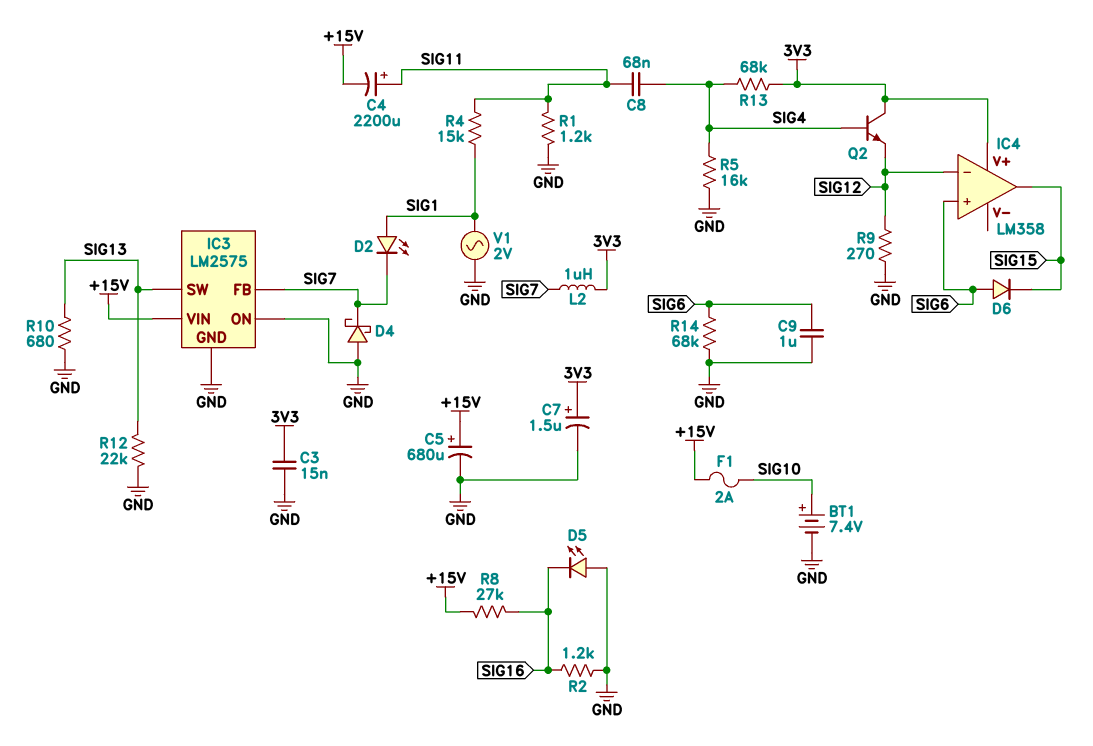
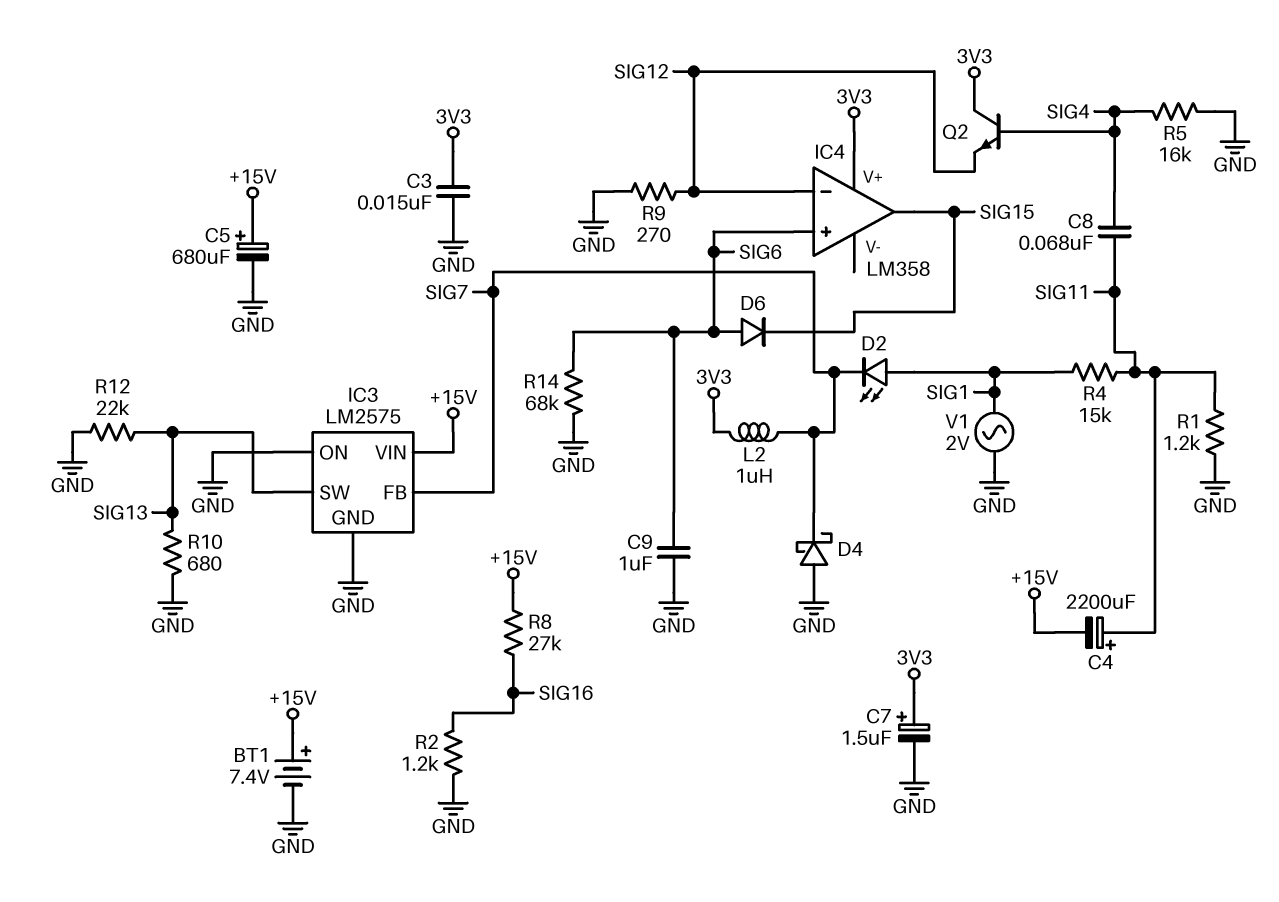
BT1: 7.4V (plus SIG10, minus GND) -> 7.4V (plus +15V, minus GND)
D5: LED (A GND, K SIG16) -> none
F1: 2A (+15V, SIG10) -> none
R13: 68k (3V3, SIG4) -> none

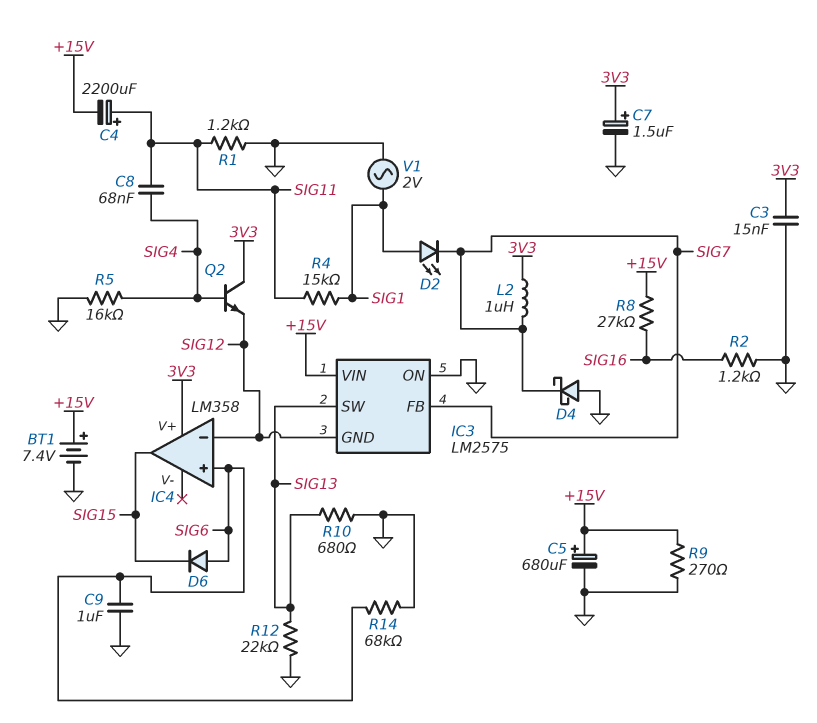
IC3 pin GND: GND -> SIG12
R9: 270 (GND, SIG12) -> 270 (+15V, GND)

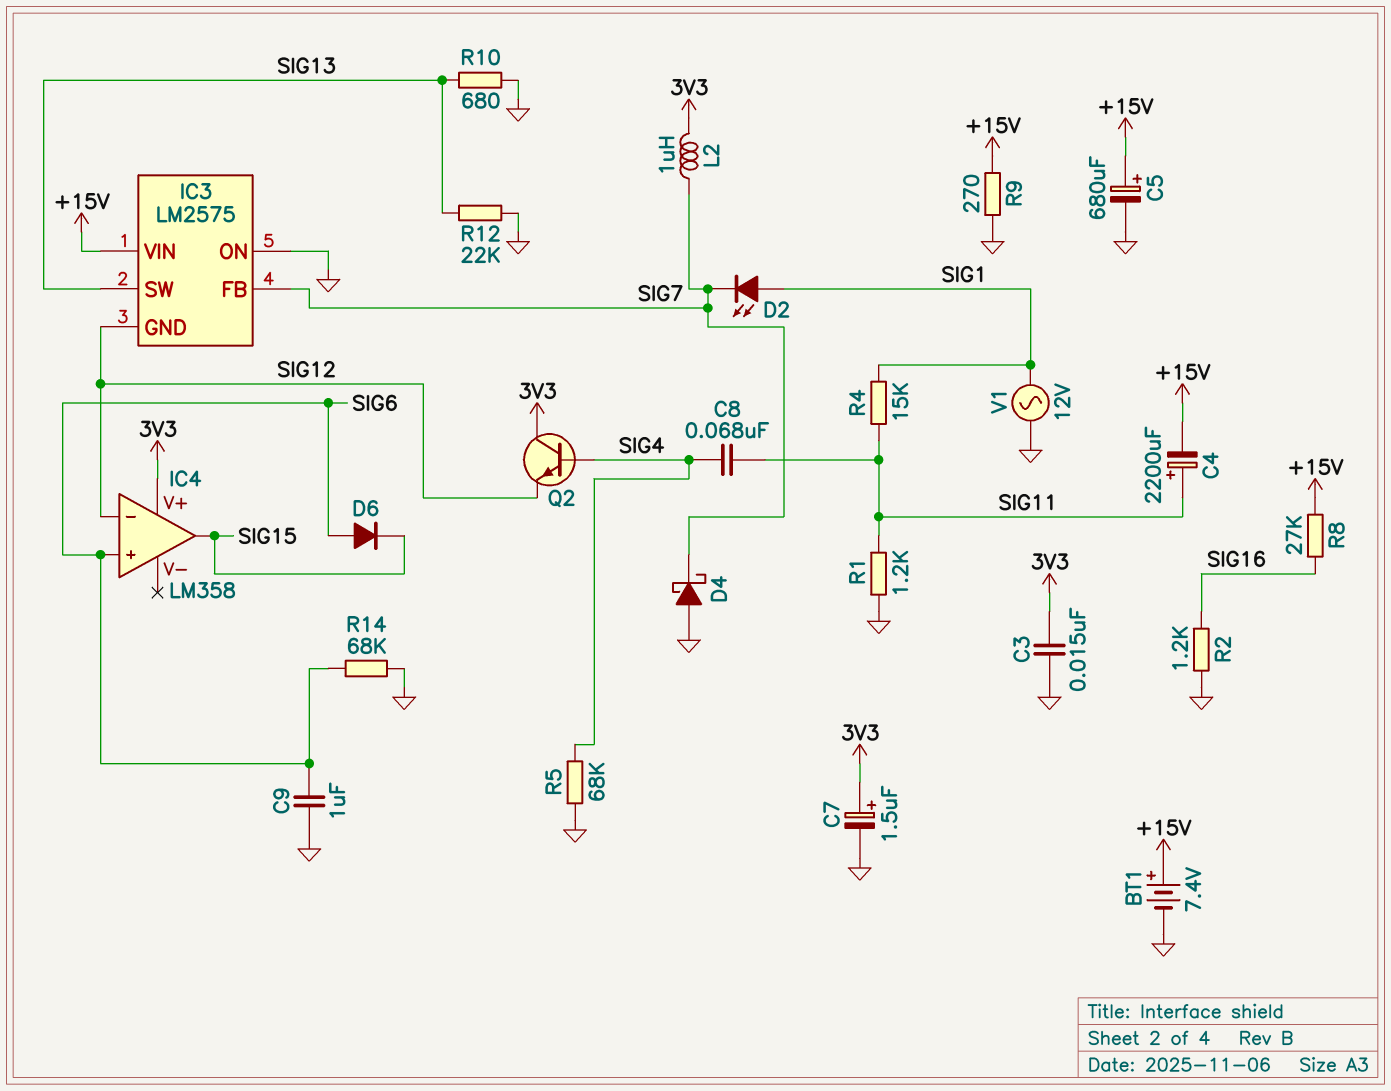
R5: 16k (GND, SIG4) -> 68k (GND, SIG4)
V1: AC 2V (GND, SIG1) -> AC 12V (GND, SIG1)

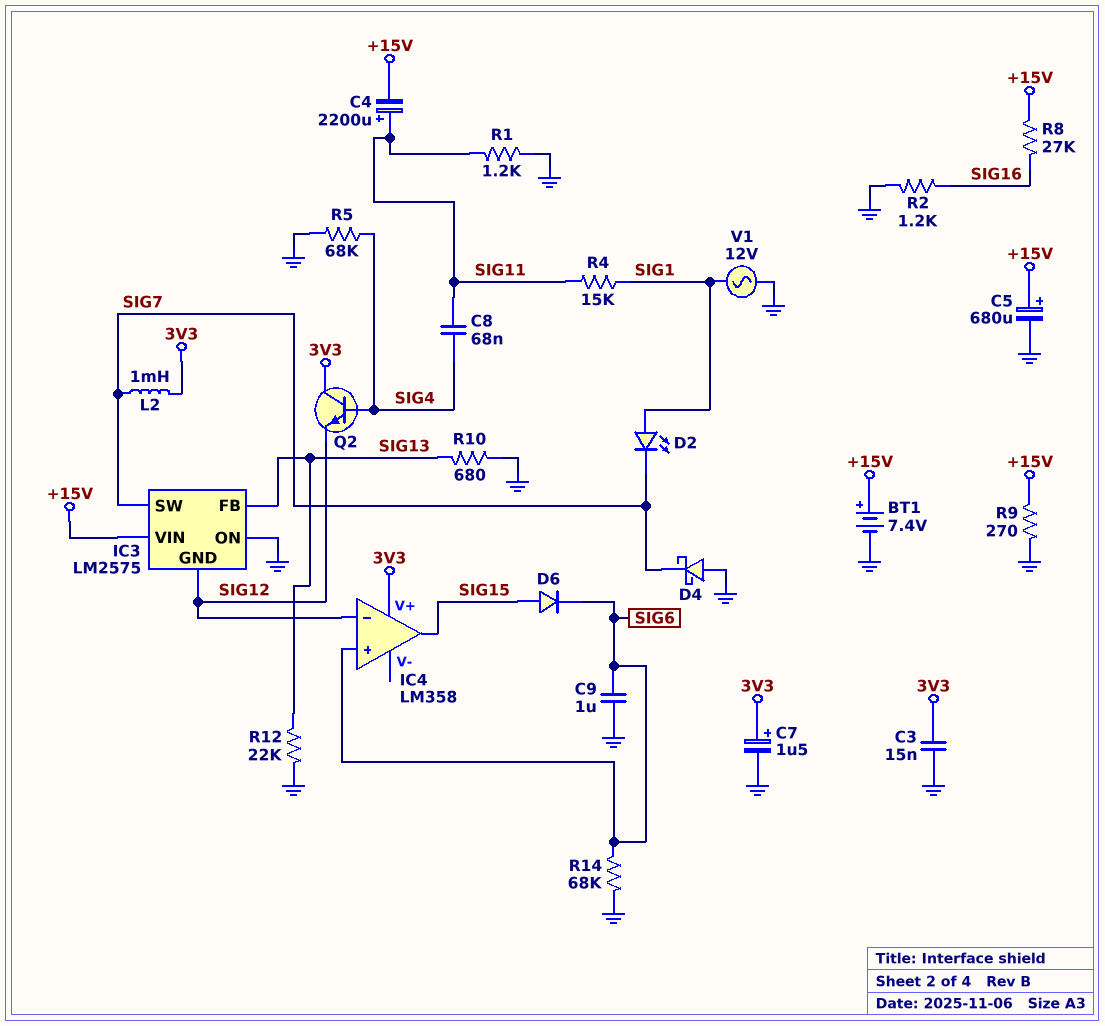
D6: diode (A SIG6, K SIG15) -> diode (A SIG15, K SIG6)
IC3 pin FB: SIG7 -> SIG13
IC3 pin SW: SIG13 -> SIG7
L2: 1uH (3V3, SIG7) -> 1mH (3V3, SIG7)

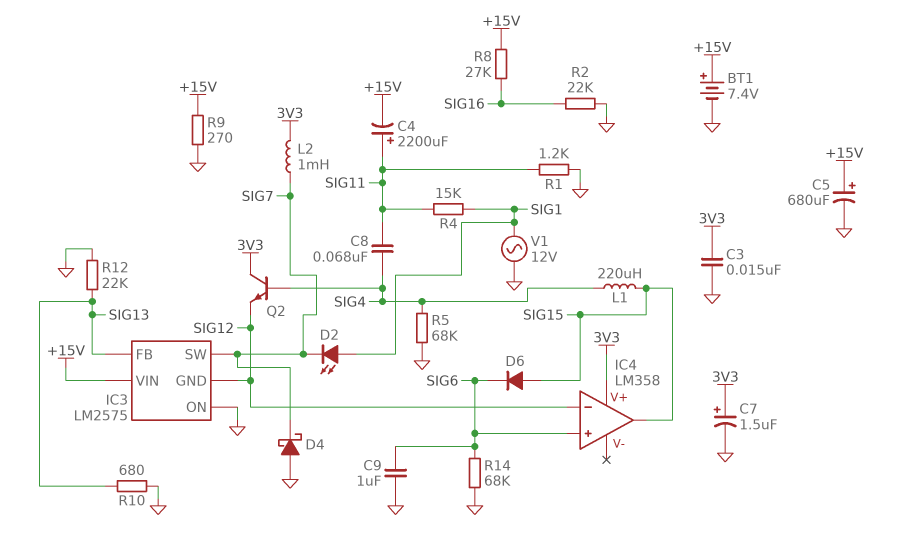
L1: none -> 220uH (SIG4, SIG15)
R2: 1.2k (GND, SIG16) -> 22k (GND, SIG16)

